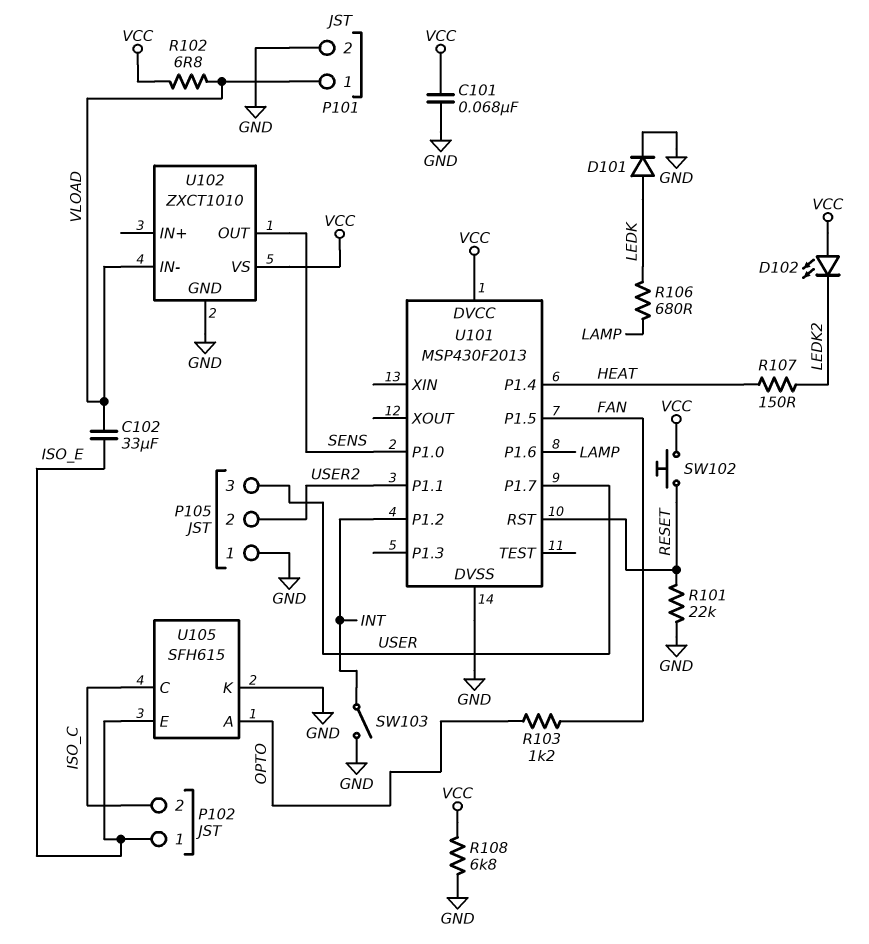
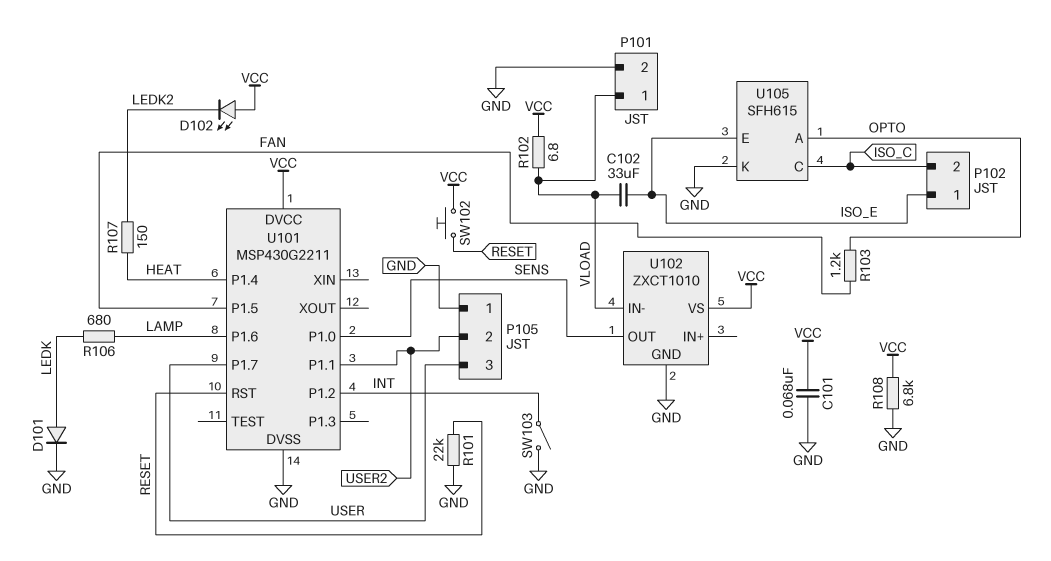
U101: MSP430F2013 -> MSP430G2211

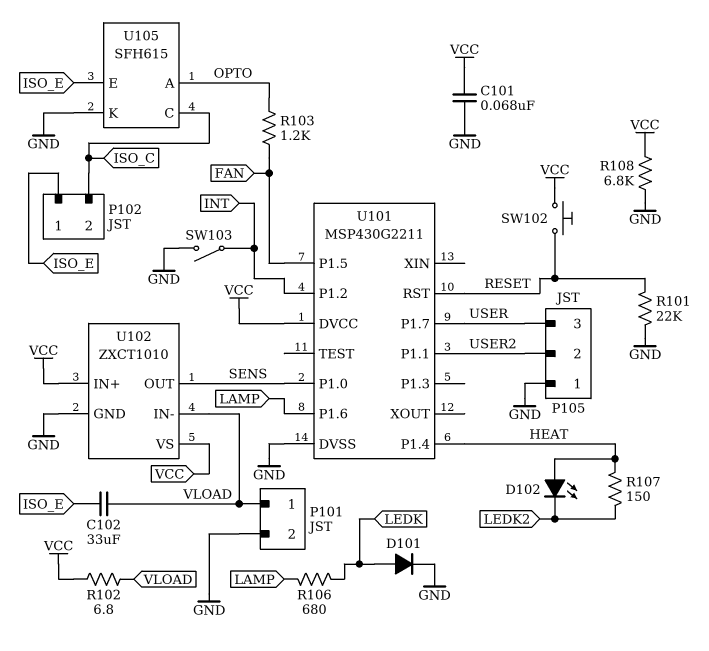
D102: LED (A VCC, K LEDK2) -> LED (A HEAT, K LEDK2)
U102 pin IN+: none -> VCC

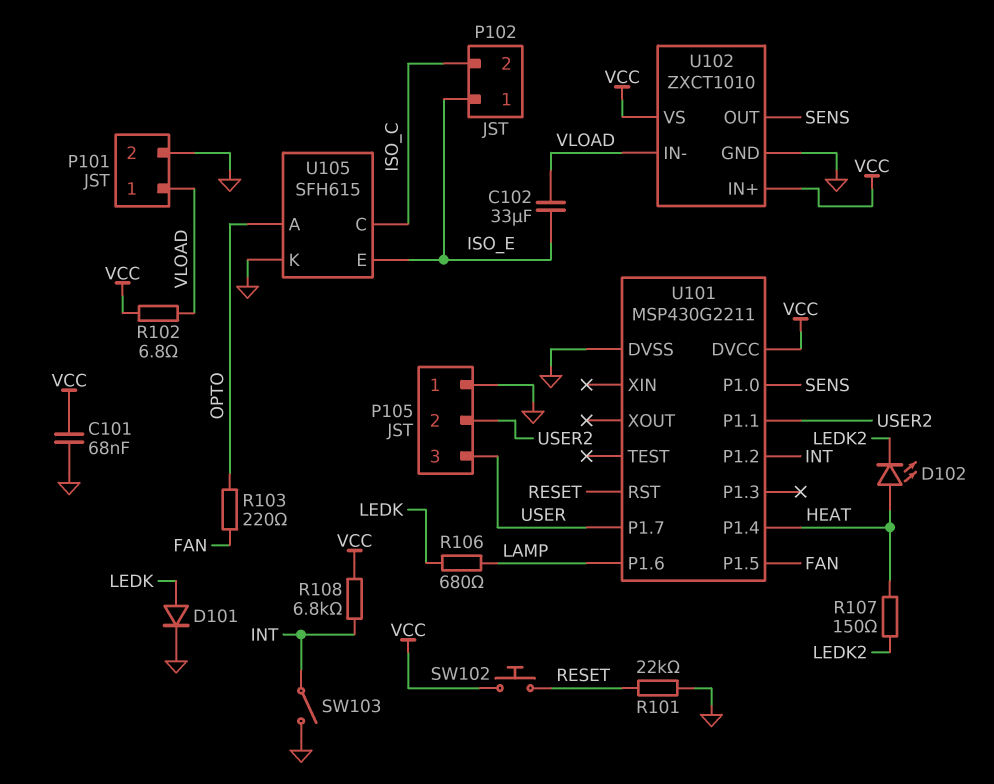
R103: 1.2k (FAN, OPTO) -> 220 (FAN, OPTO)
R108: 6.8k (GND, VCC) -> 6.8k (INT, VCC)

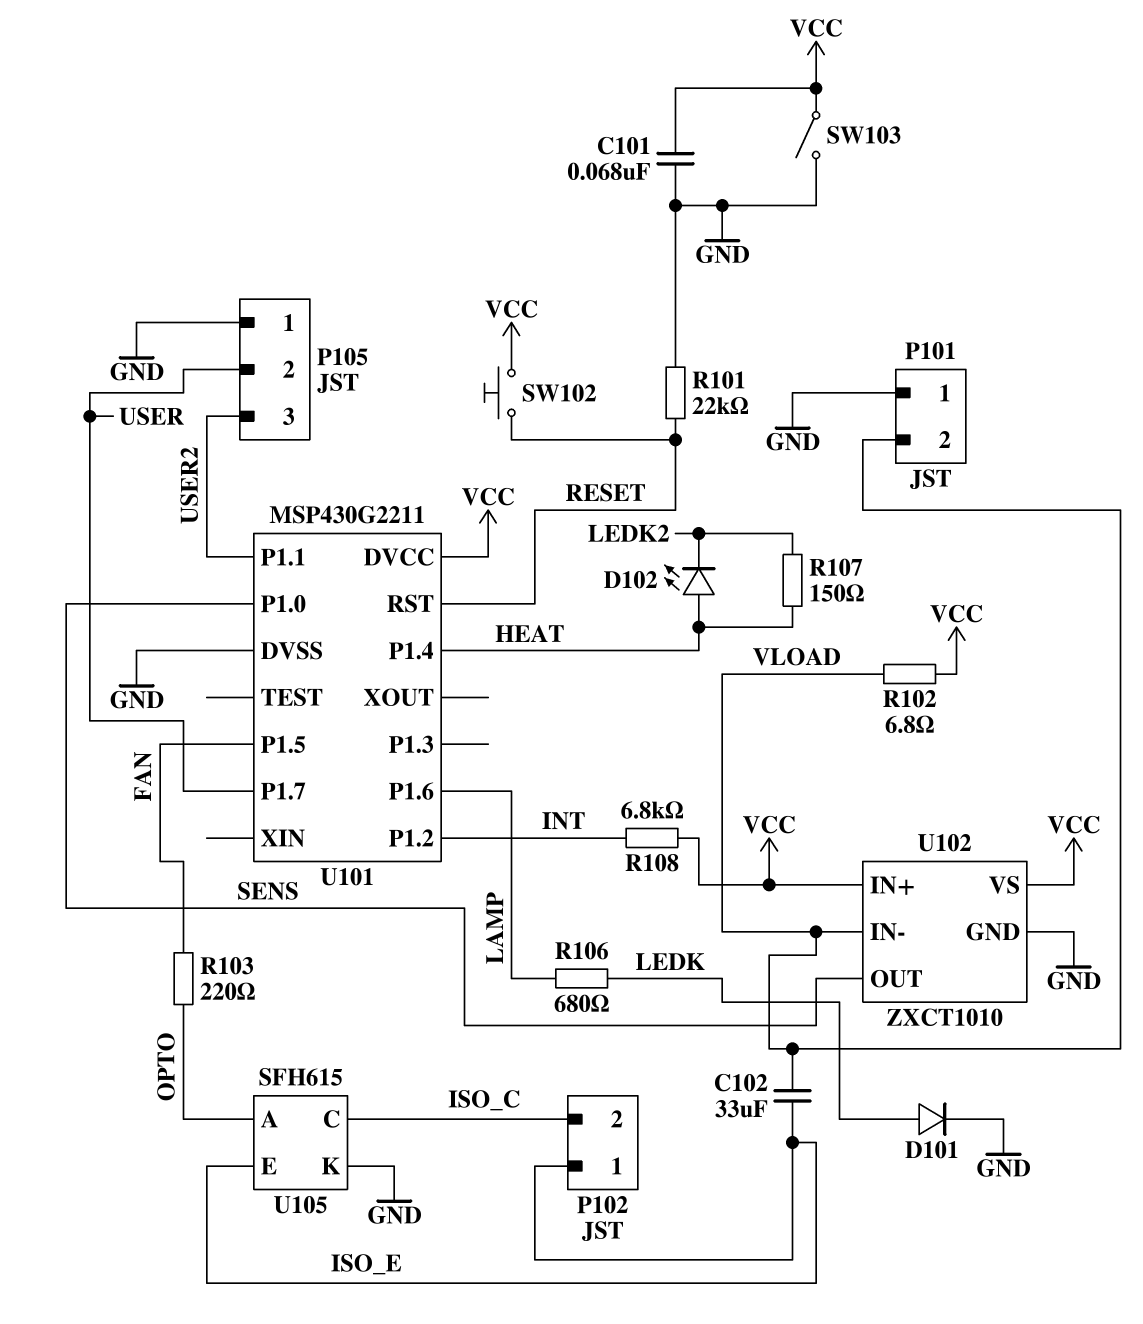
P101 pin 1: VLOAD -> GND
P101 pin 2: GND -> VLOAD
P105 pin 2: USER2 -> USER
P105 pin 3: USER -> USER2
SW103: switch (GND, INT) -> switch (GND, VCC)

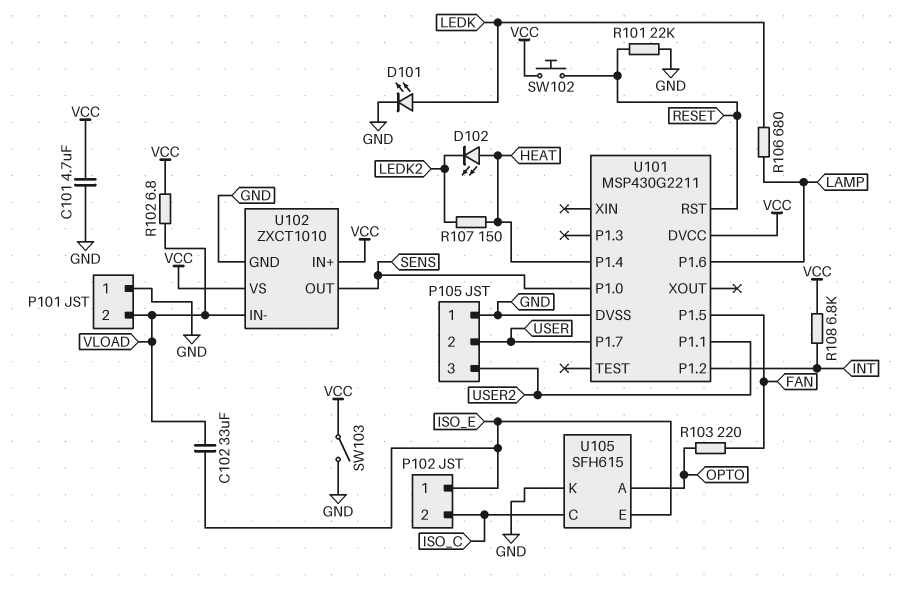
C101: 68nF (GND, VCC) -> 4.7uF (GND, VCC)
D101: diode (A LEDK, K GND) -> LED (A LEDK, K GND)

